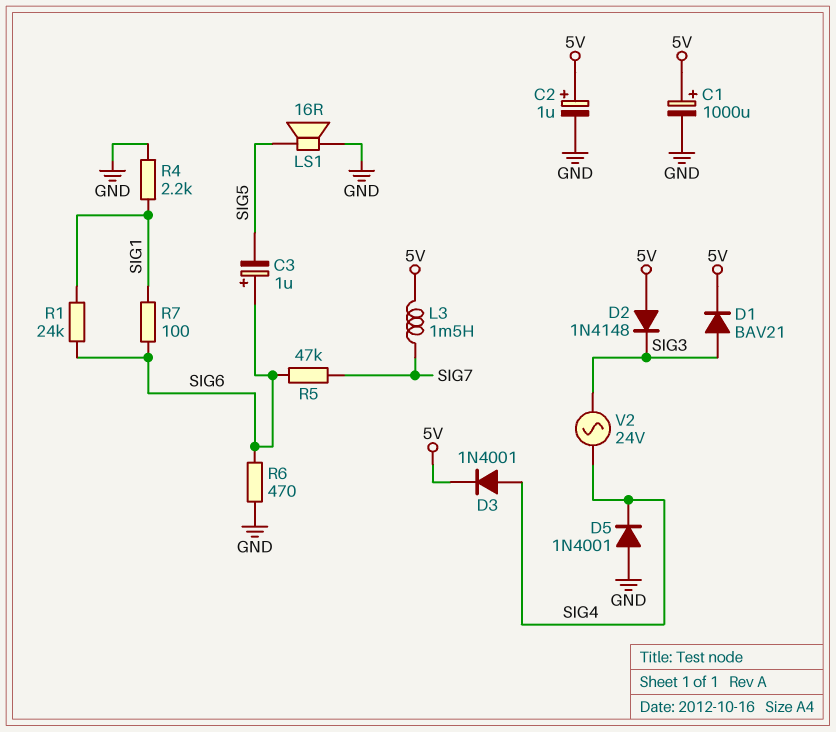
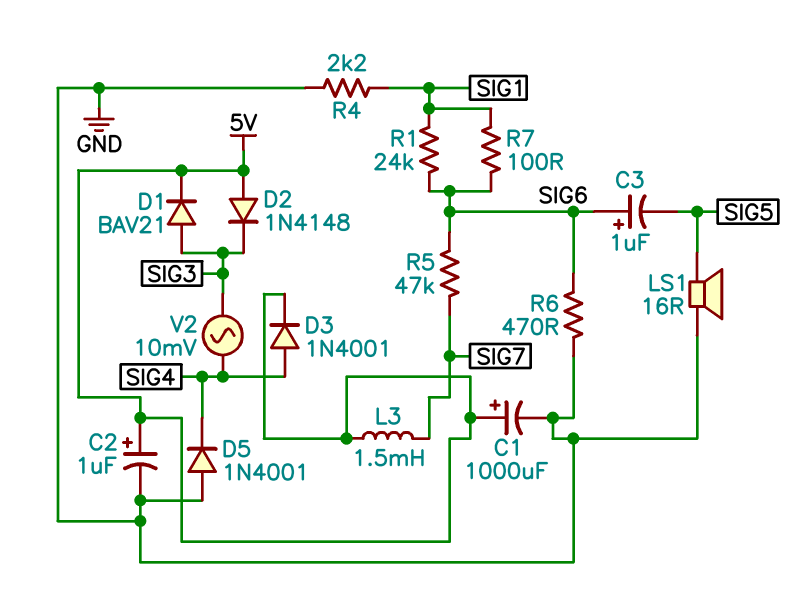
V2: AC 24V (SIG3, SIG4) -> AC 10mV (SIG3, SIG4)

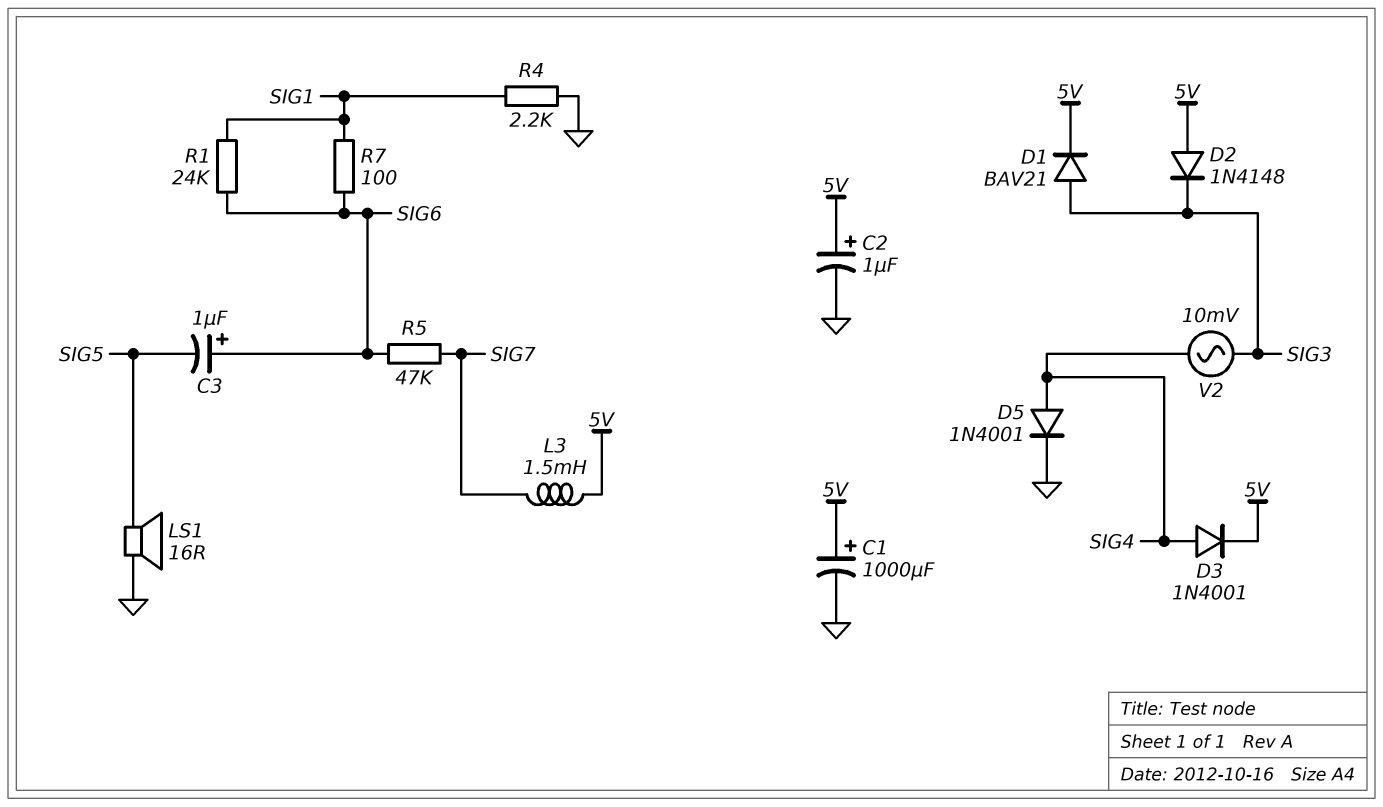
D5: diode 1N4001 (A GND, K SIG4) -> diode 1N4001 (A SIG4, K GND)
R6: 470 (GND, SIG6) -> none

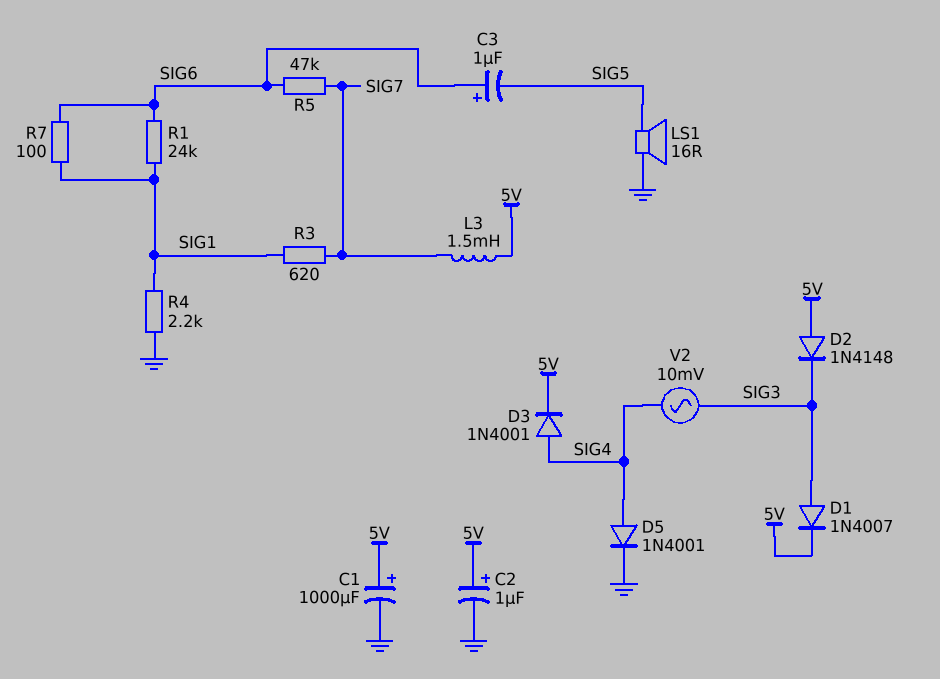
D1: diode BAV21 (A SIG3, K 5V) -> diode 1N4007 (A SIG3, K 5V)
R3: none -> 620 (SIG1, SIG7)

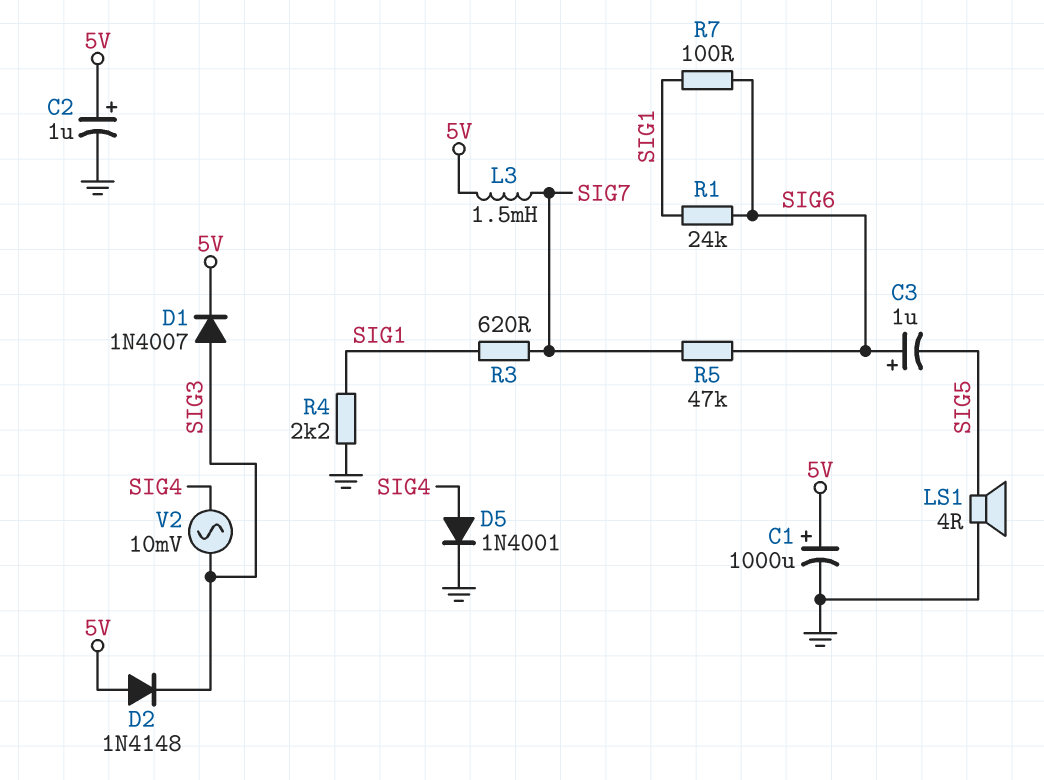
D3: diode 1N4001 (A SIG4, K 5V) -> none
LS1: speaker 16R (GND, SIG5) -> speaker 4R (GND, SIG5)

